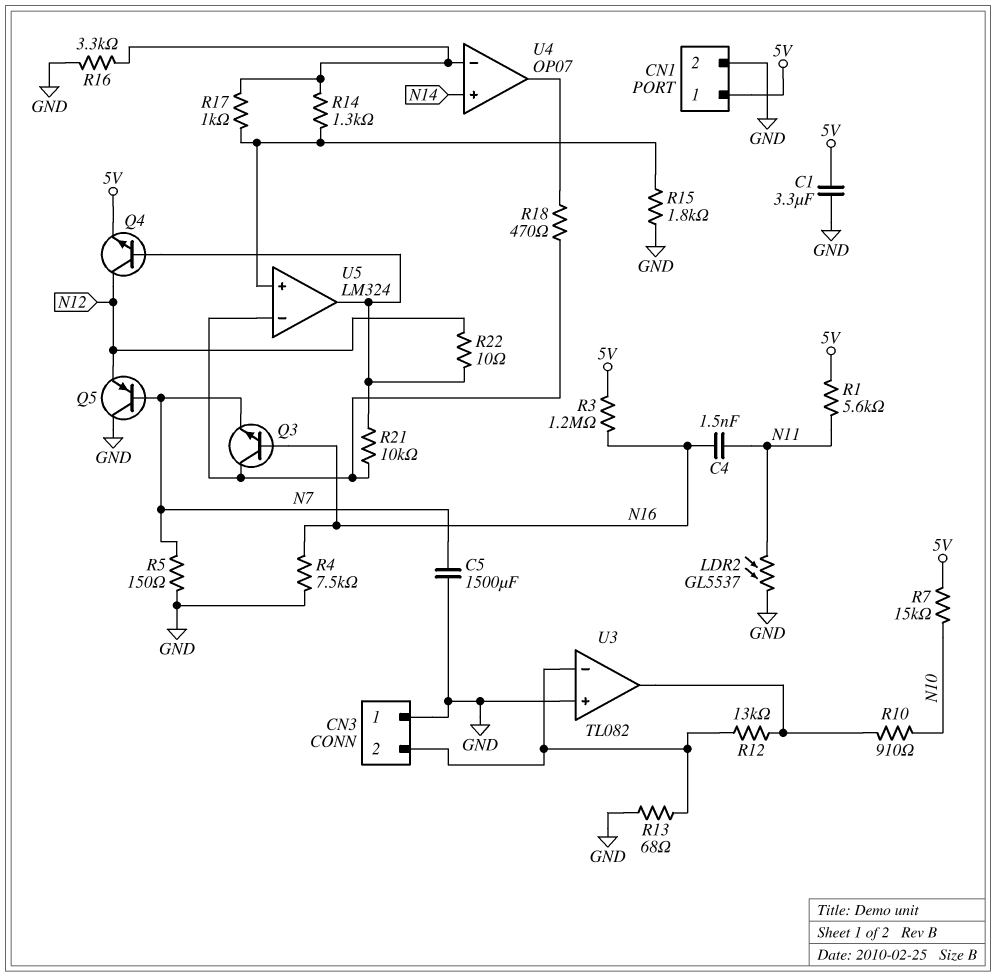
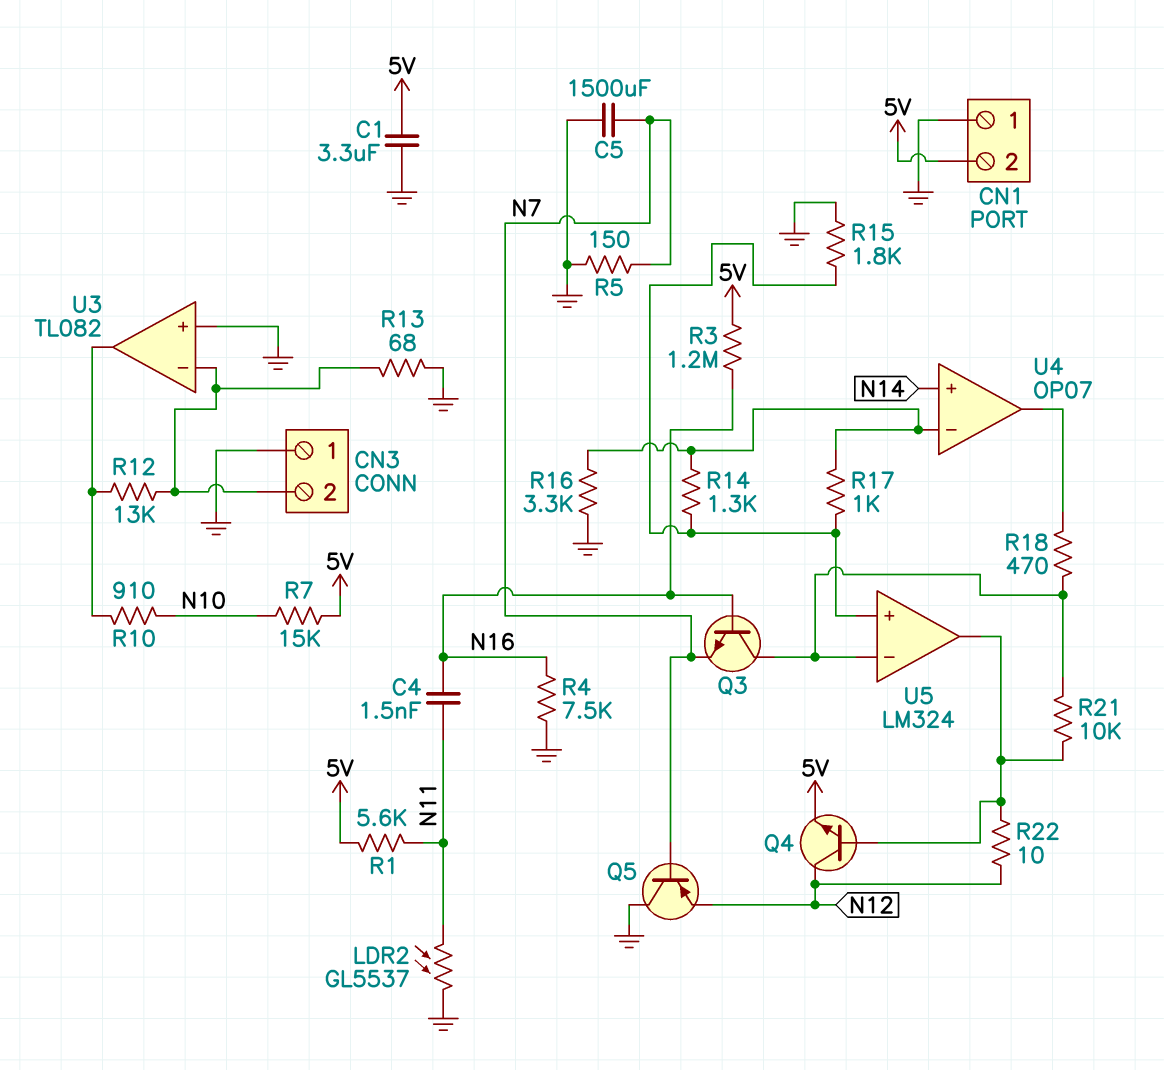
CN1 pin 1: 5V -> GND
CN1 pin 2: GND -> 5V

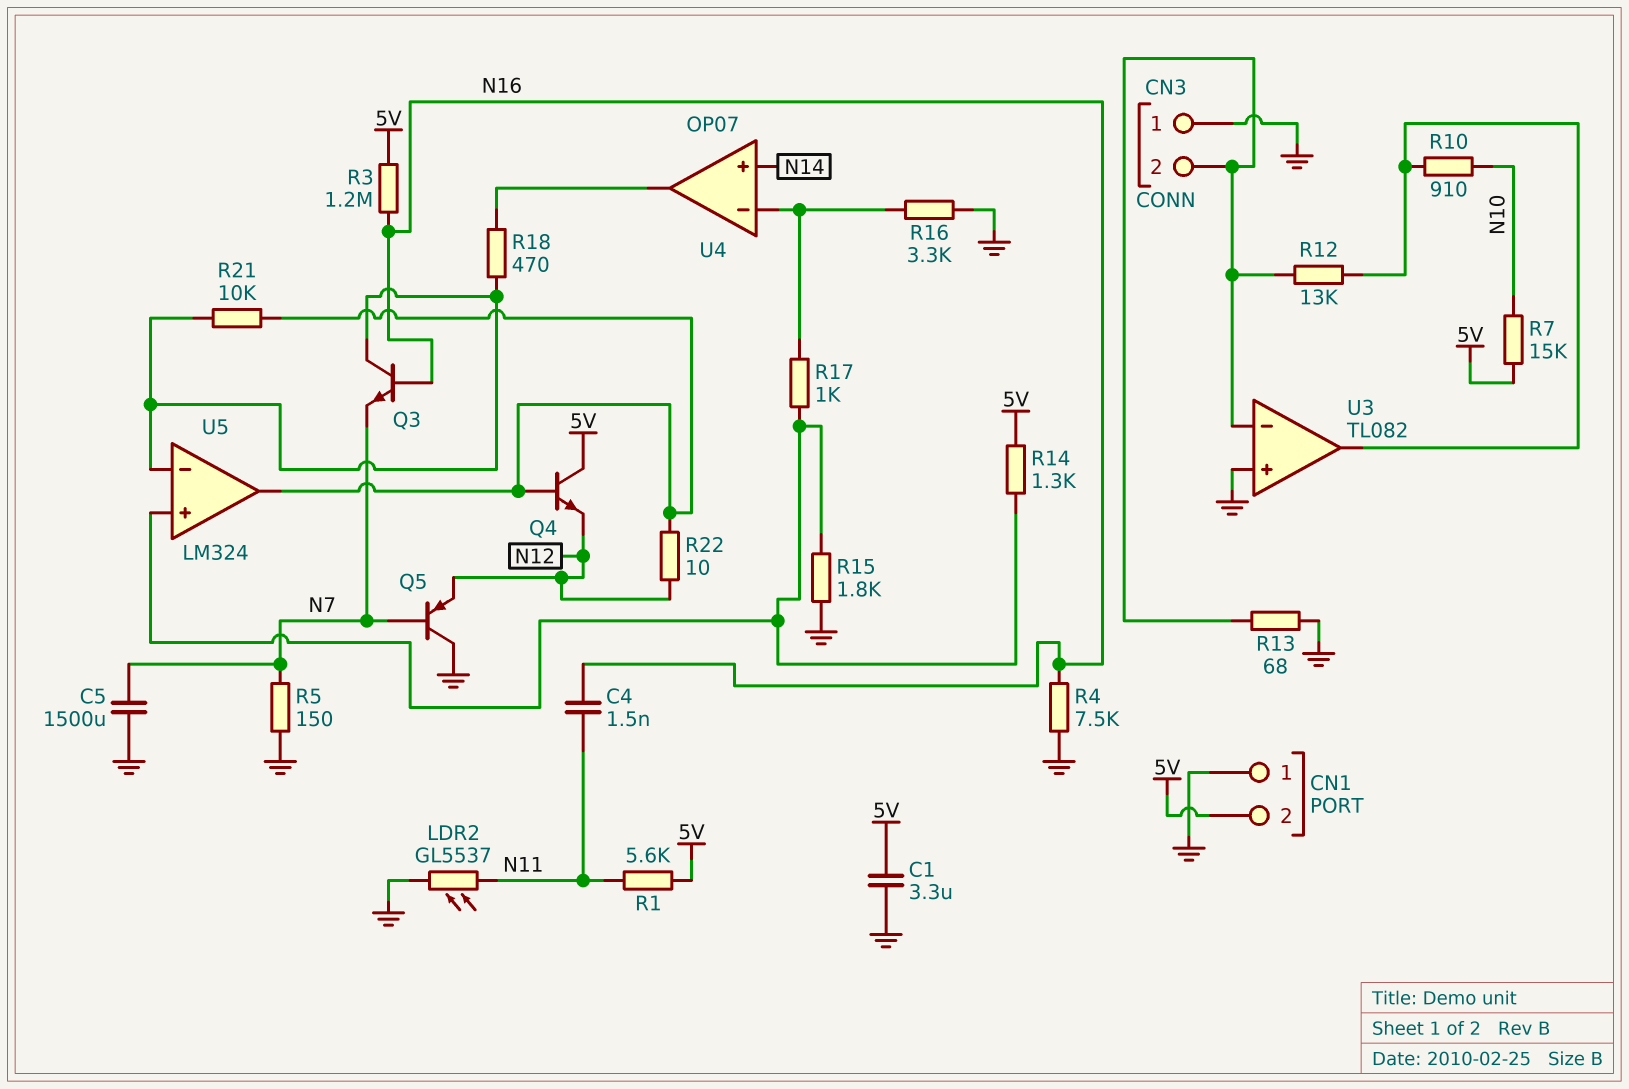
Q4: NPN (B U5/out, C N12, E 5V) -> NPN (B U5/out, C 5V, E N12)
R14: 1.3k (U4/in-, U5/in+) -> 1.3k (5V, U5/in+)

